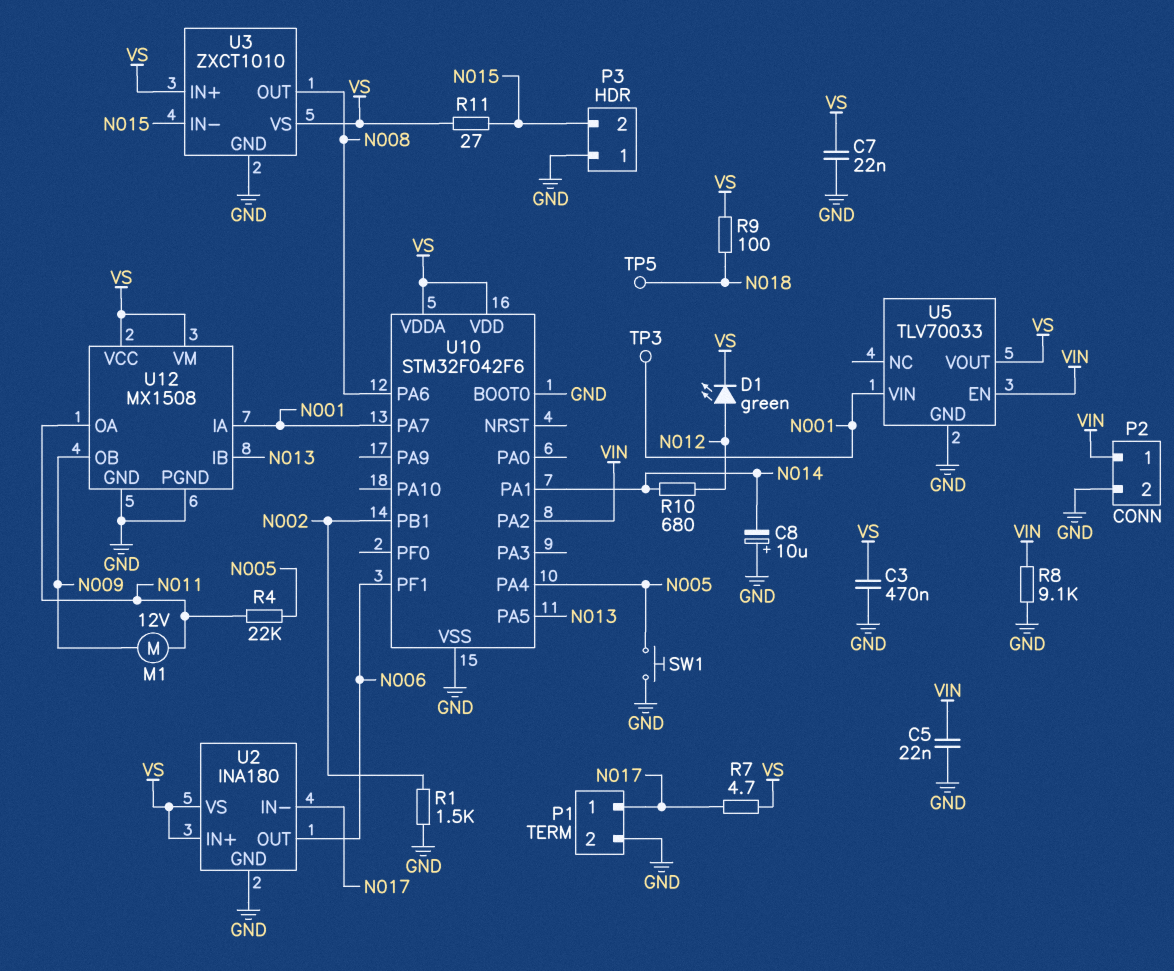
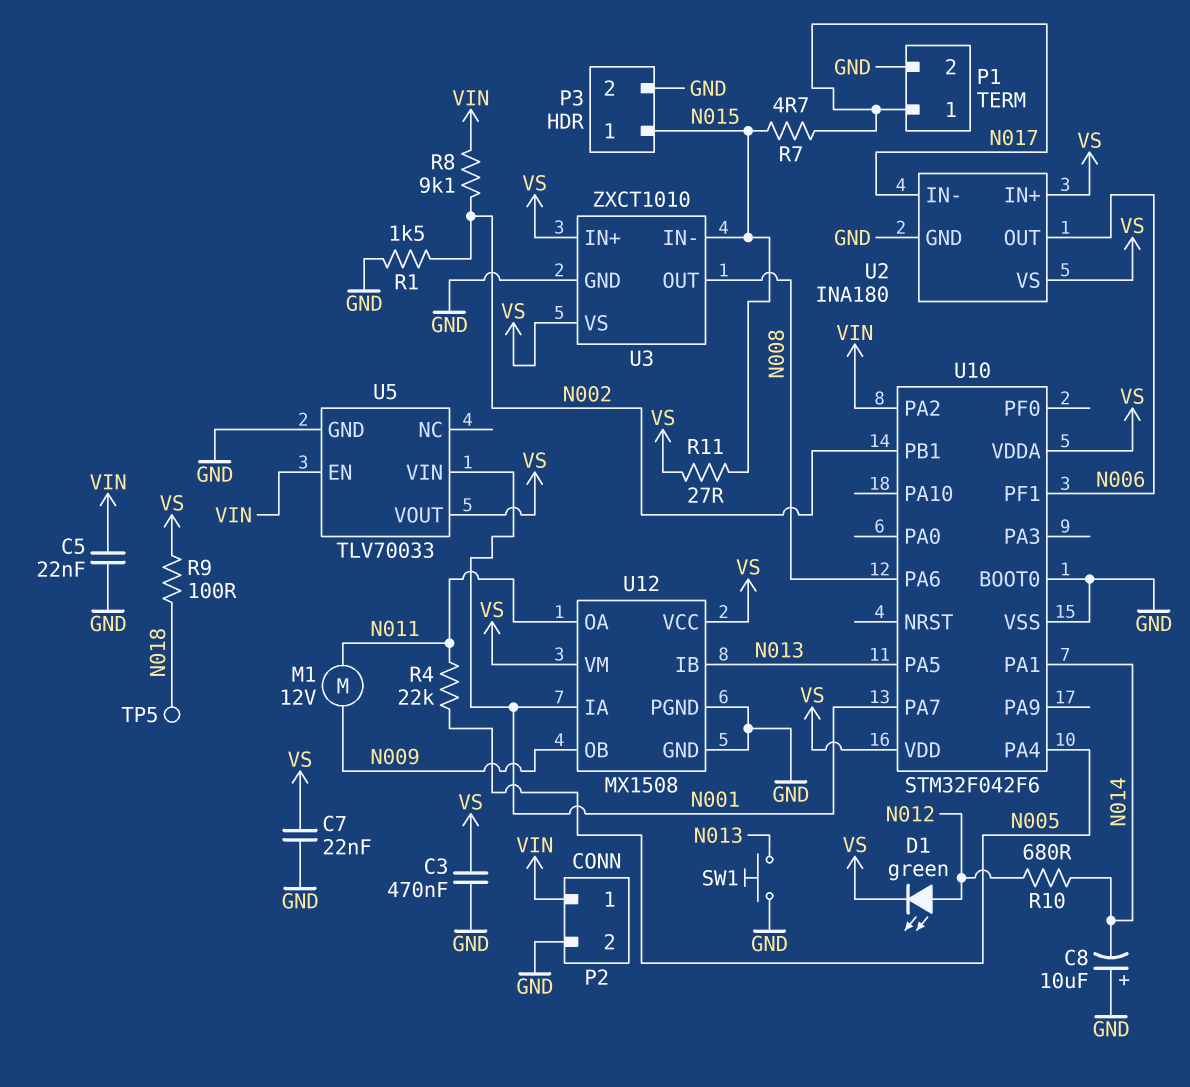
P3 pin 1: GND -> N015
P3 pin 2: N015 -> GND
R7: 4.7 (N017, VS) -> 4.7 (N015, N017)
R8: 9.1k (GND, VIN) -> 9.1k (N002, VIN)
SW1: button (GND, N005) -> button (GND, N013)
TP3: test point (N001) -> none

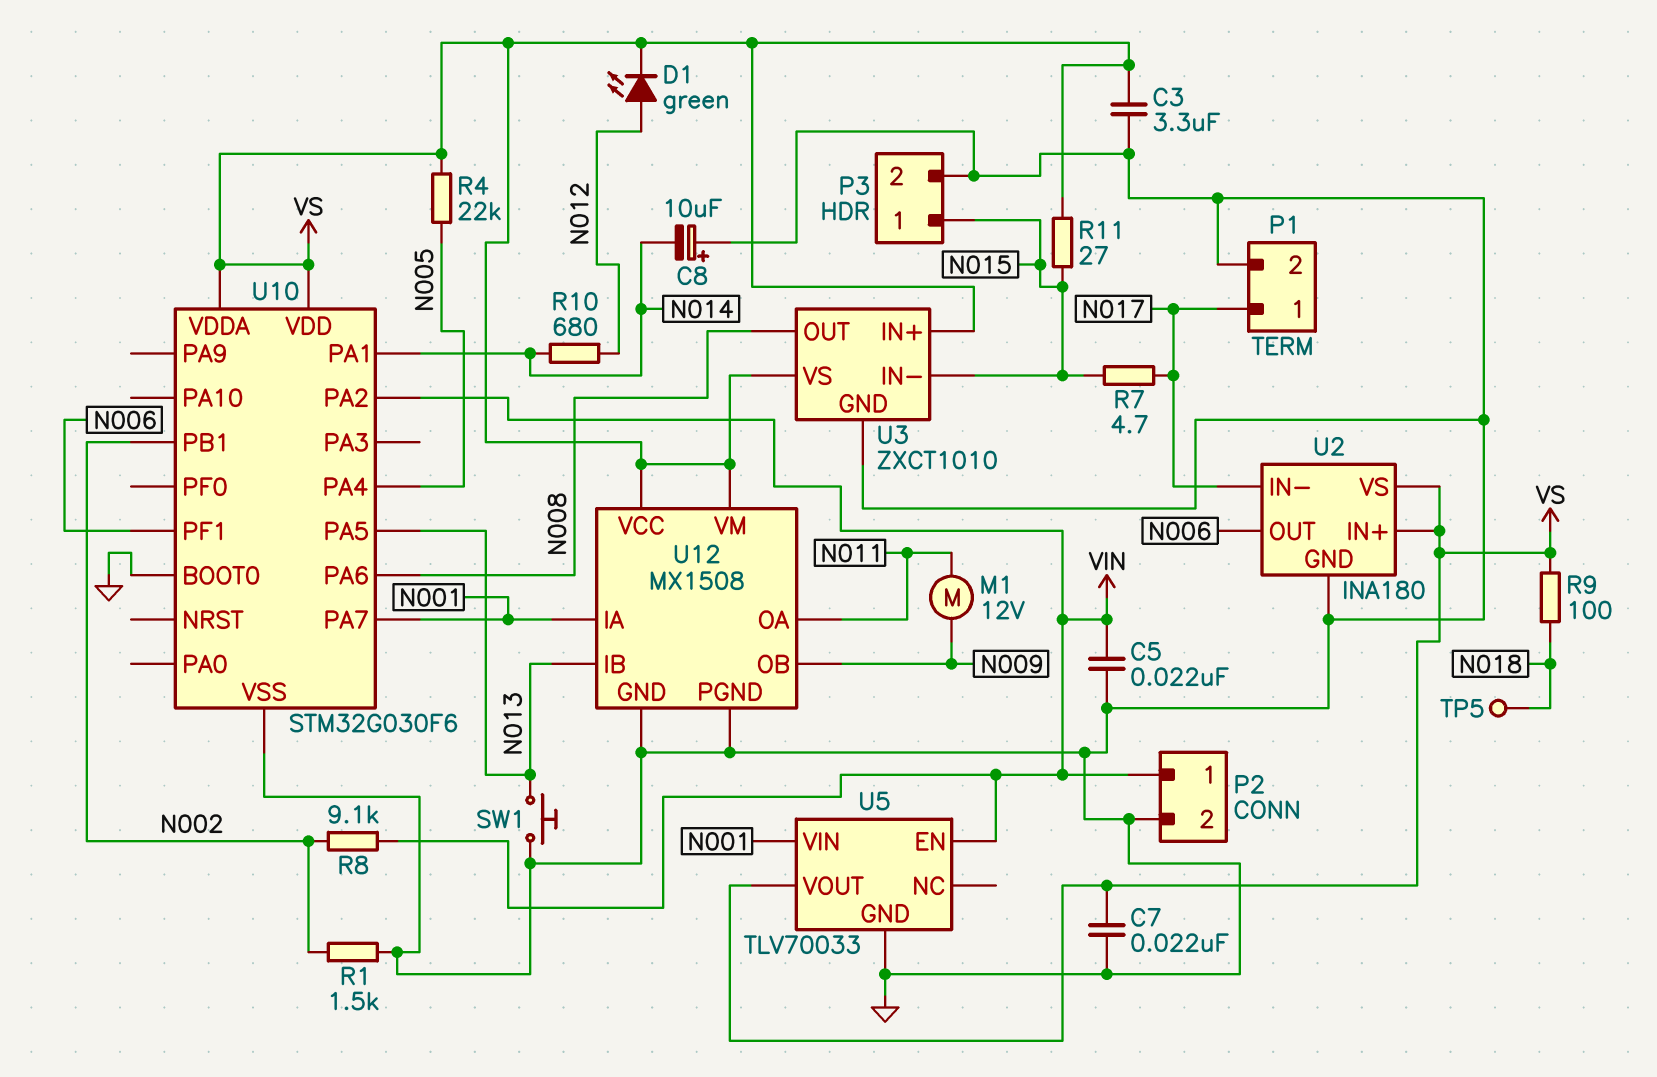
C3: 470nF (GND, VS) -> 3.3uF (GND, VS)
R4: 22k (N005, N011) -> 22k (N005, VS)
U10: STM32F042F6 -> STM32G030F6

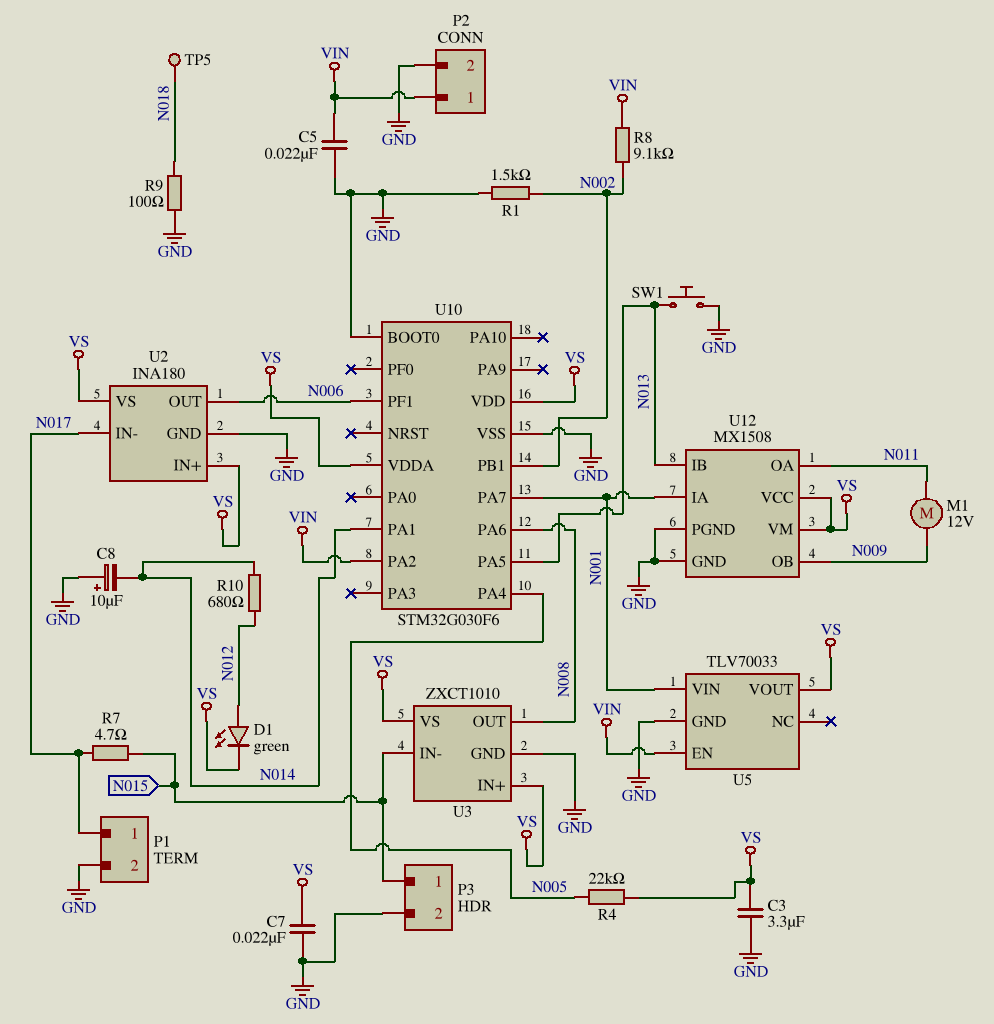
R9: 100 (N018, VS) -> 100 (GND, N018)
R11: 27 (N015, VS) -> none

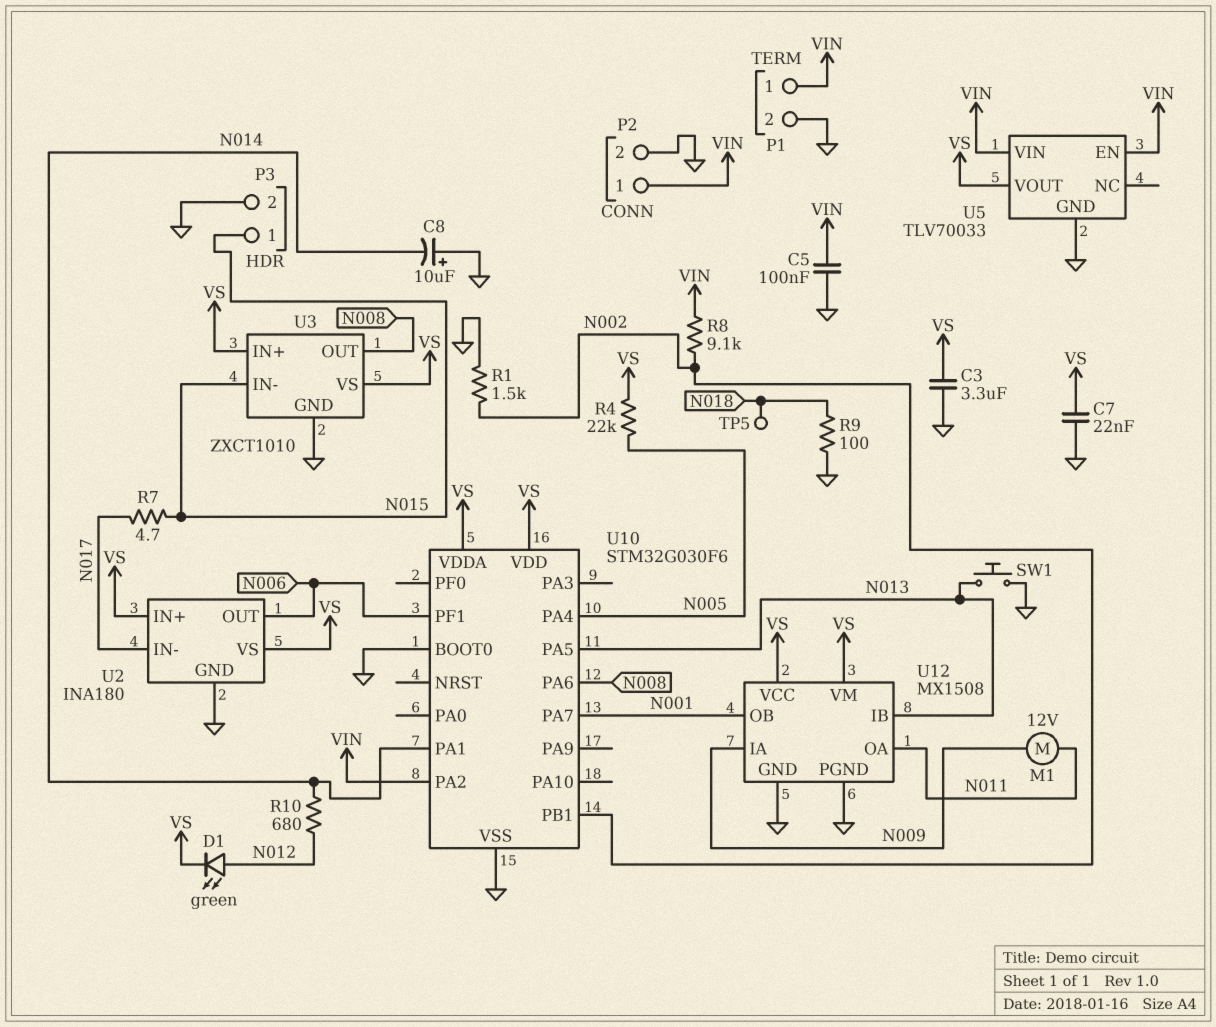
C5: 22nF (GND, VIN) -> 100nF (GND, VIN)
P1 pin 1: N017 -> VIN
U5 pin VIN: N001 -> VIN
U12 pin IA: N001 -> N009
U12 pin OB: N009 -> N001

